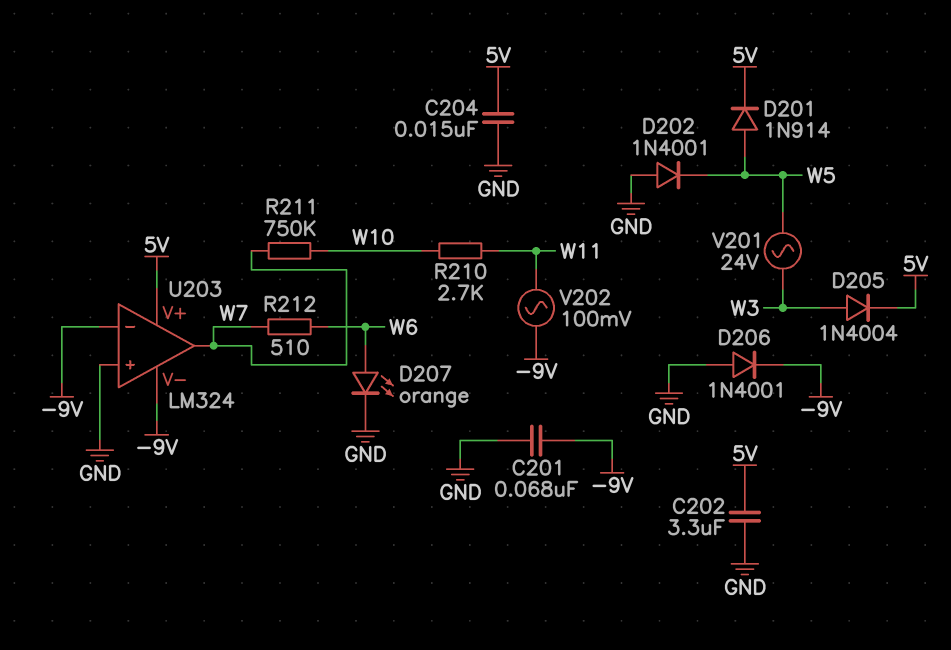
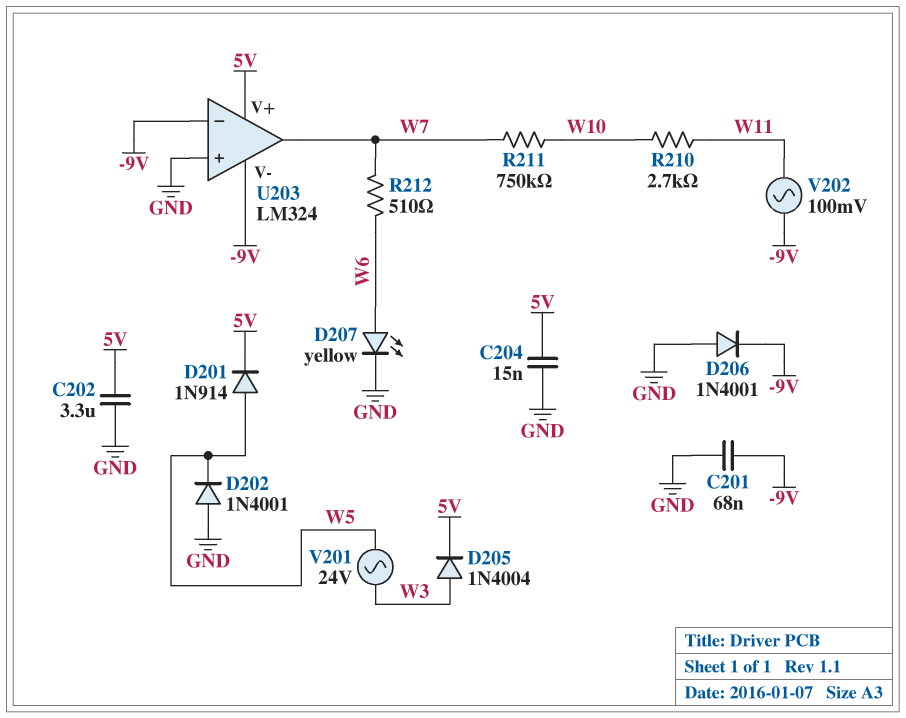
D207: LED orange (A W6, K GND) -> LED yellow (A W6, K GND)

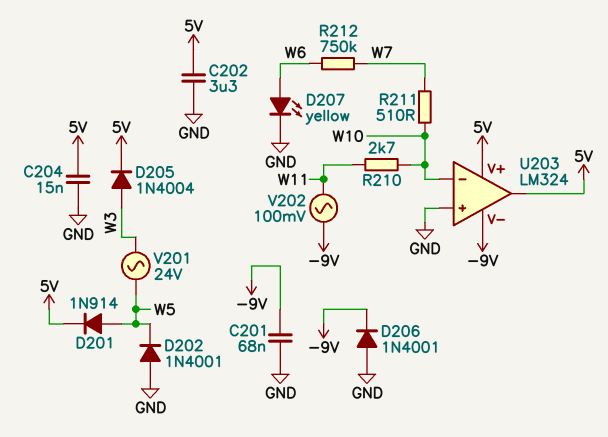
R211: 750k (W7, W10) -> 510 (W7, W10)
R212: 510 (W6, W7) -> 750k (W6, W7)
U203 pin in-: -9V -> W10
U203 pin out: W7 -> 5V

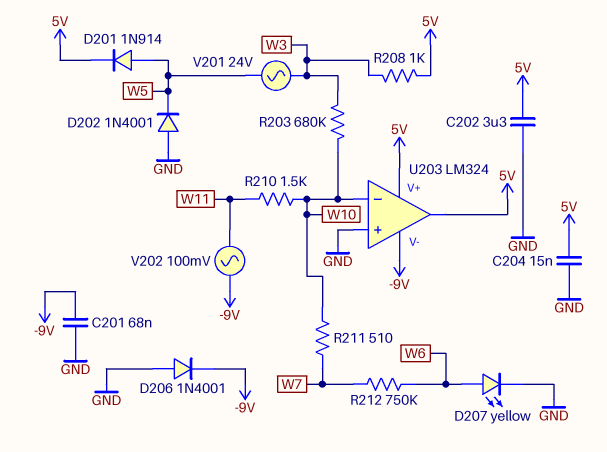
D205: diode 1N4004 (A W3, K 5V) -> none
R203: none -> 680k (W3, W10)
R208: none -> 1k (5V, W3)
R210: 2.7k (W10, W11) -> 1.5k (W10, W11)

